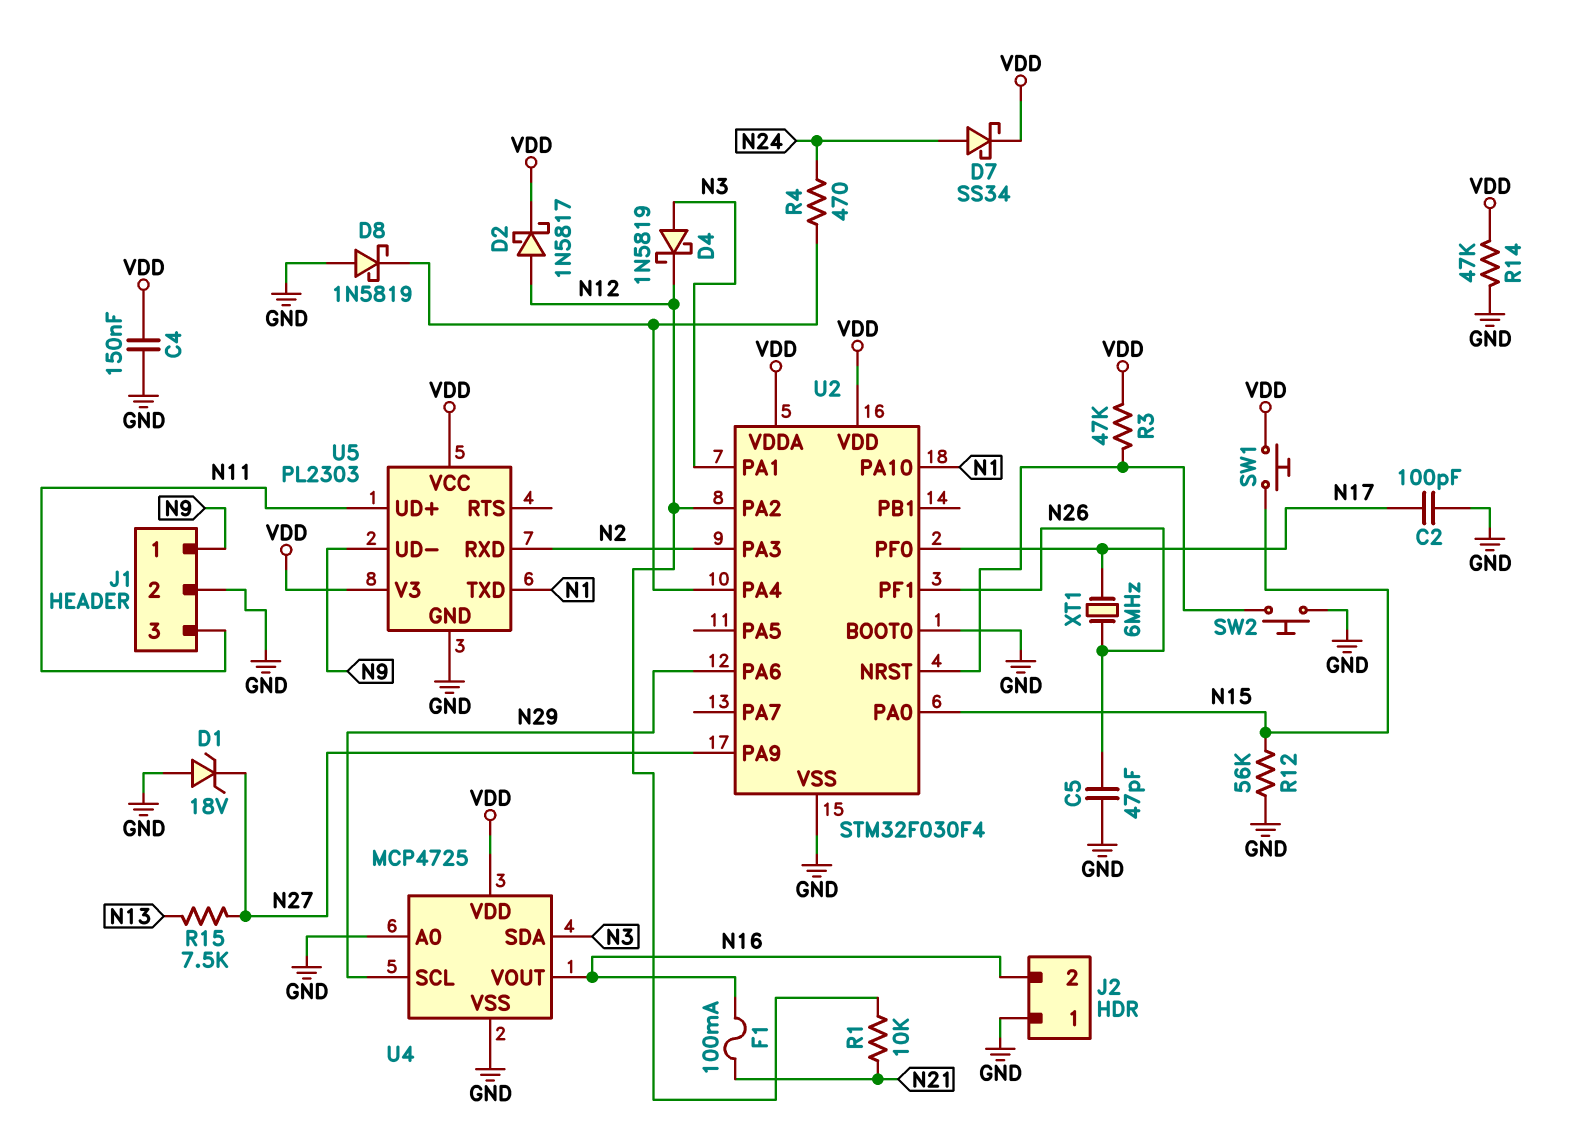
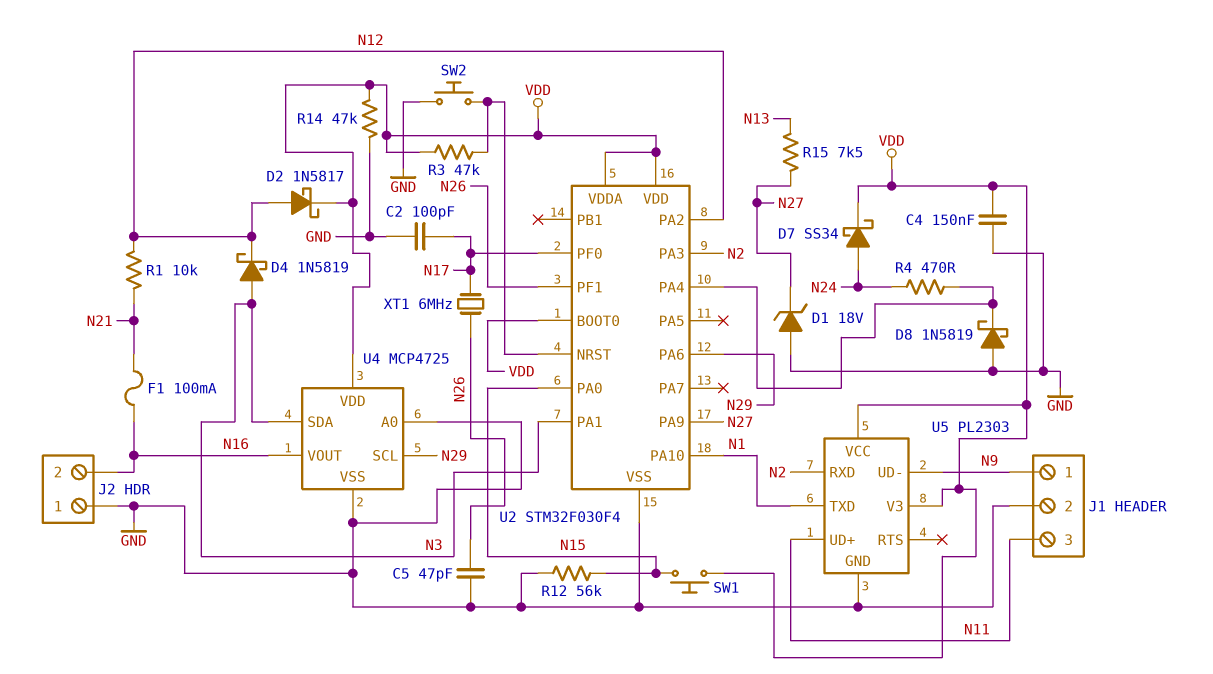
U2 pin BOOT0: GND -> VDD

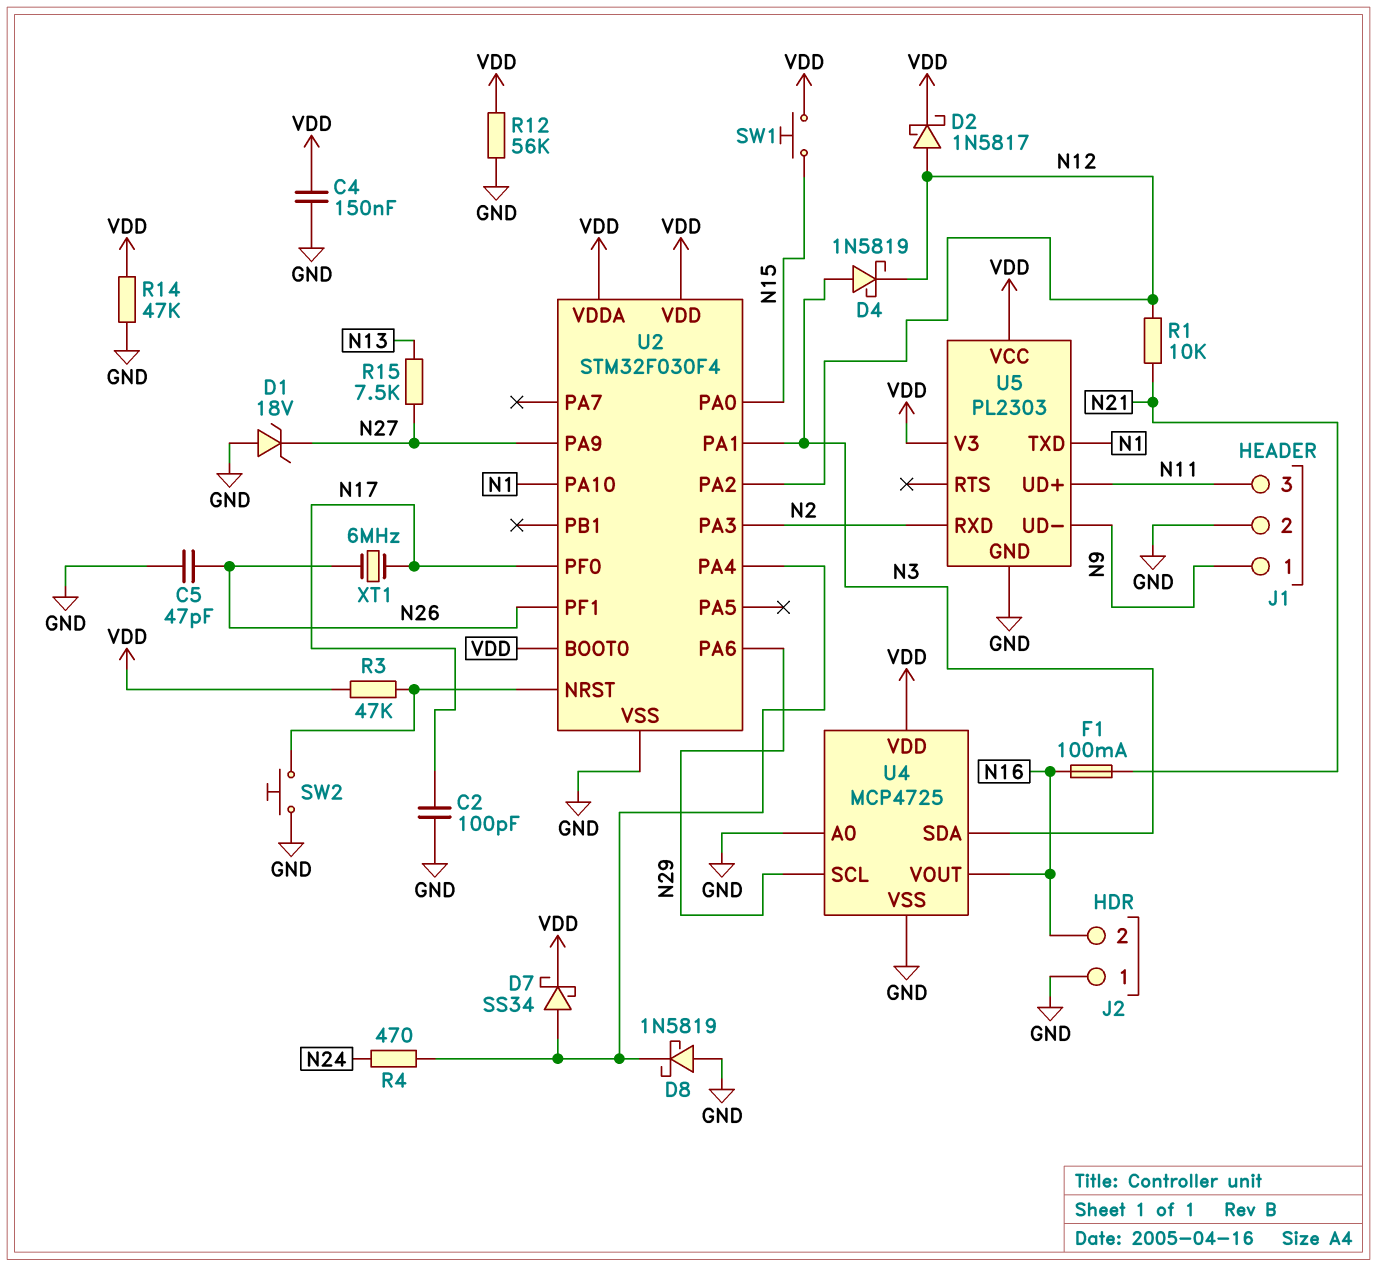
D7: schottky SS34 (A N24, K VDD) -> schottky SS34 (A U2/PA4, K VDD)
R12: 56k (GND, N15) -> 56k (GND, VDD)

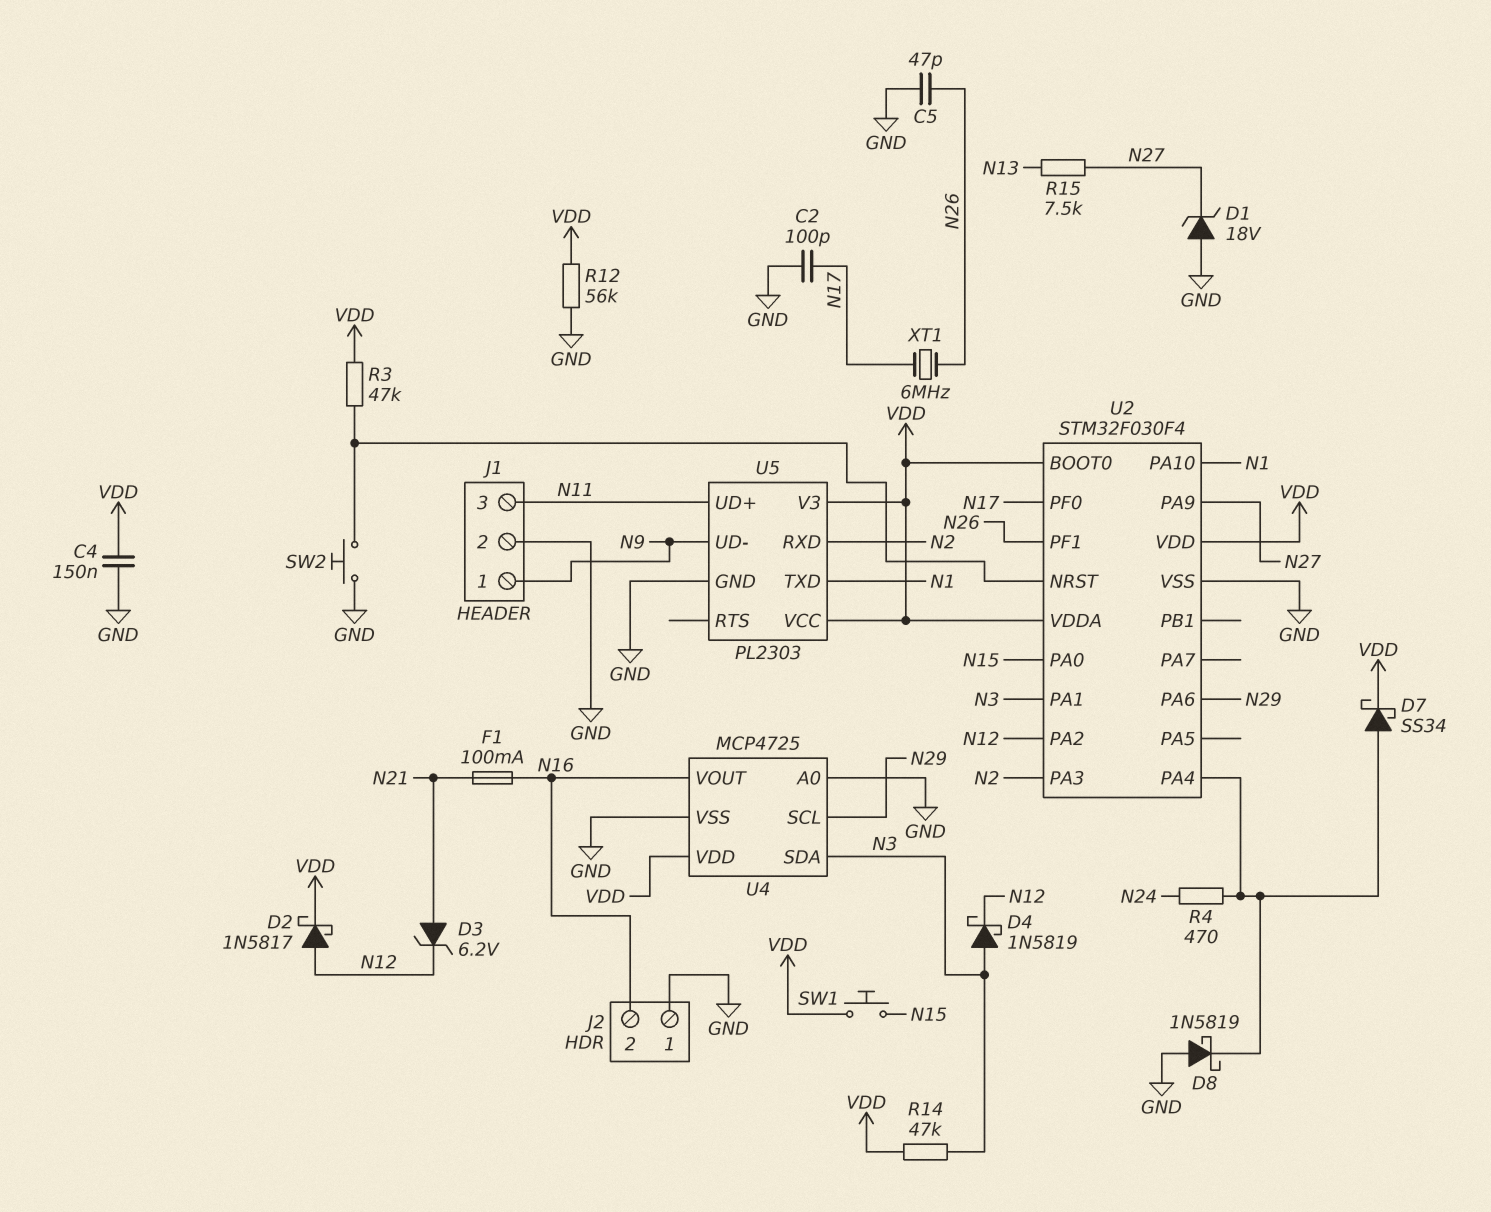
D3: none -> zener 6.2V (A N21, K N12)
R1: 10k (N12, N21) -> none
R14: 47k (GND, VDD) -> 47k (N3, VDD)

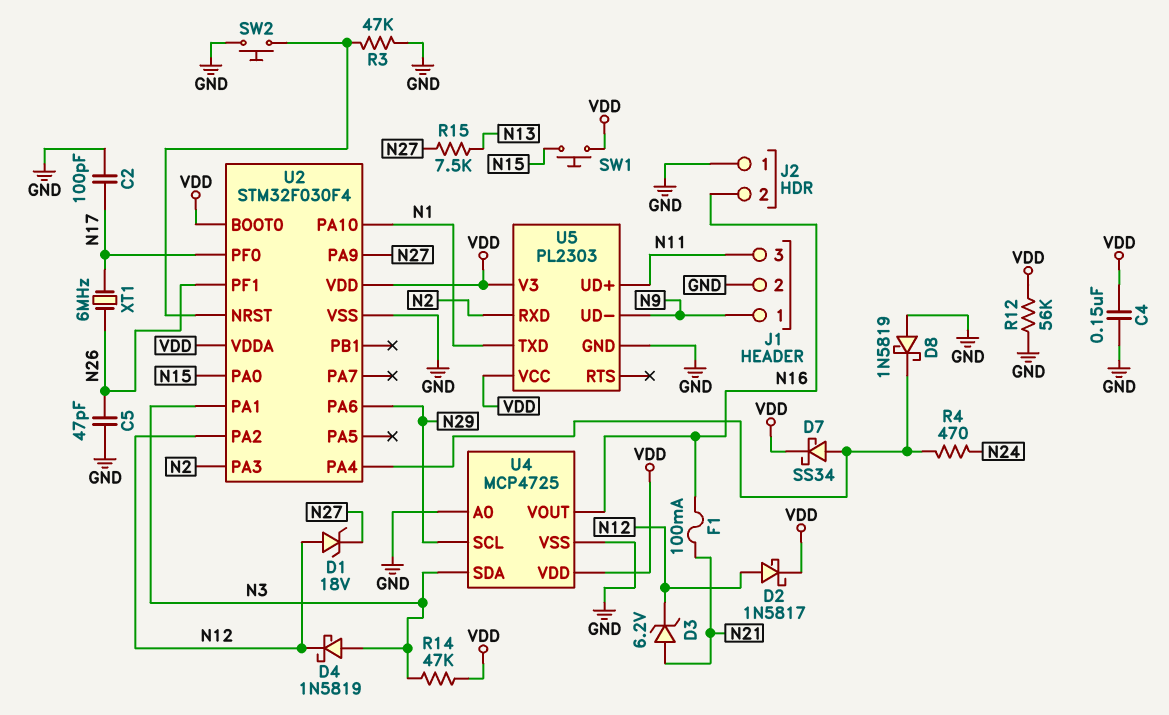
D1: zener 18V (A GND, K N27) -> zener 18V (A N12, K N27)
R3: 47k (U2/NRST, VDD) -> 47k (GND, U2/NRST)

